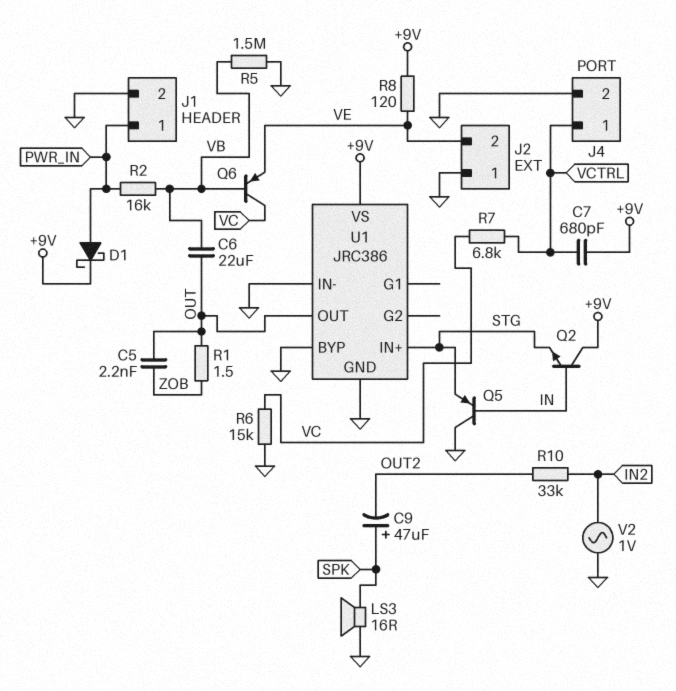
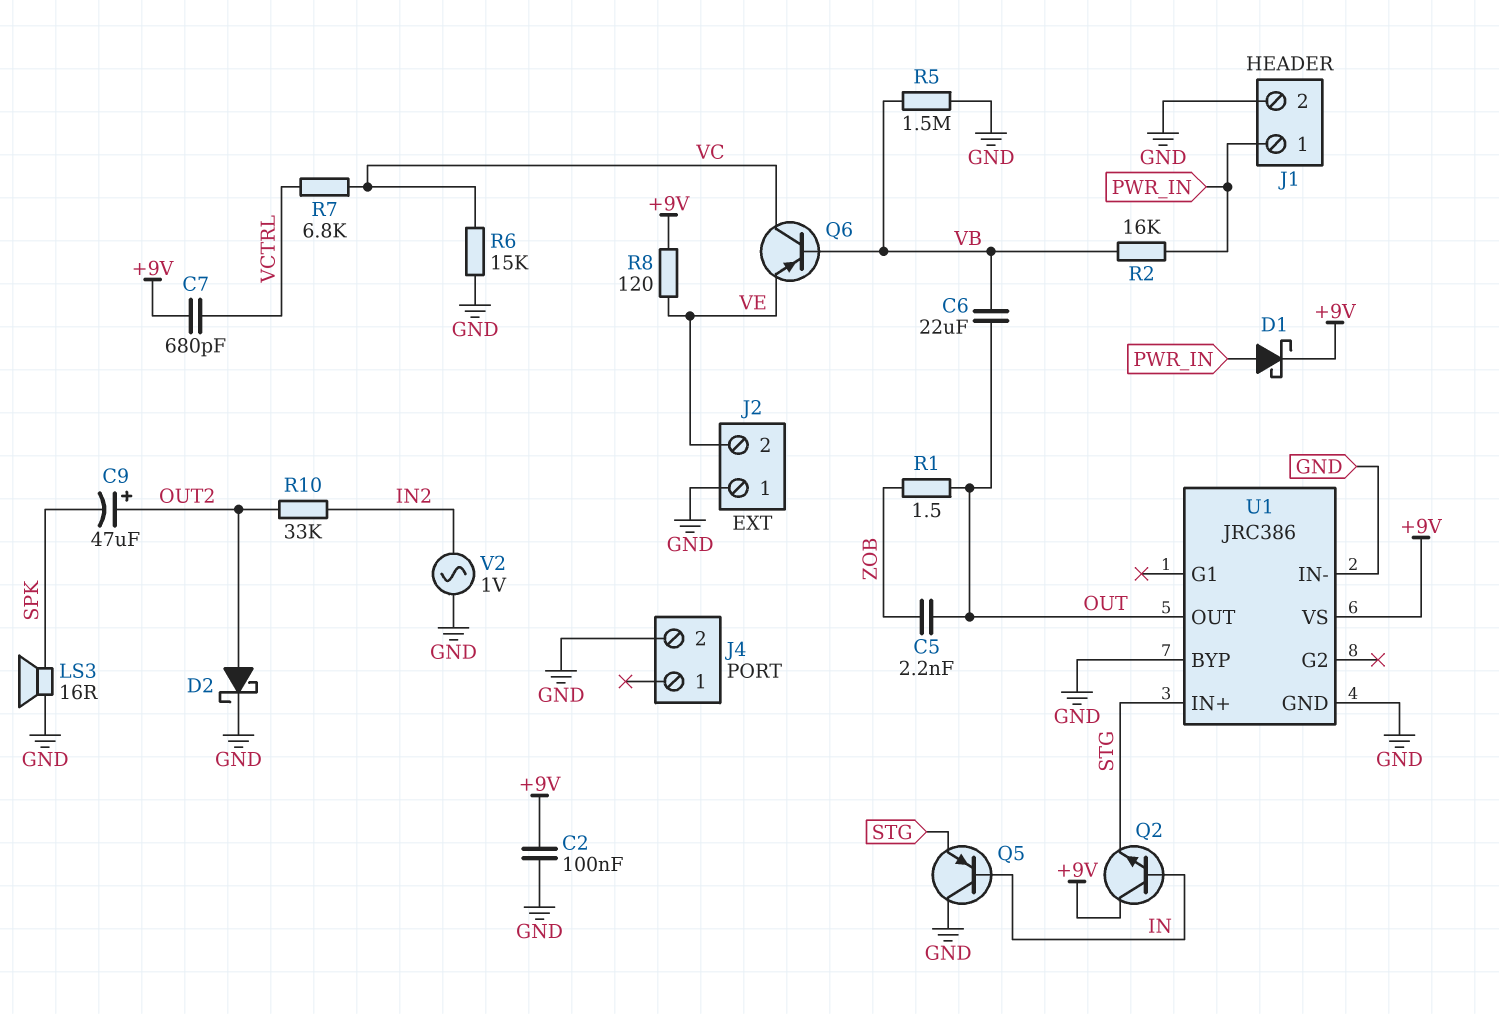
C2: none -> 100nF (+9V, GND)
C9: 47uF (plus SPK, minus OUT2) -> 47uF (plus OUT2, minus SPK)
D2: none -> schottky (A OUT2, K GND)
J4 pin 1: VCTRL -> none

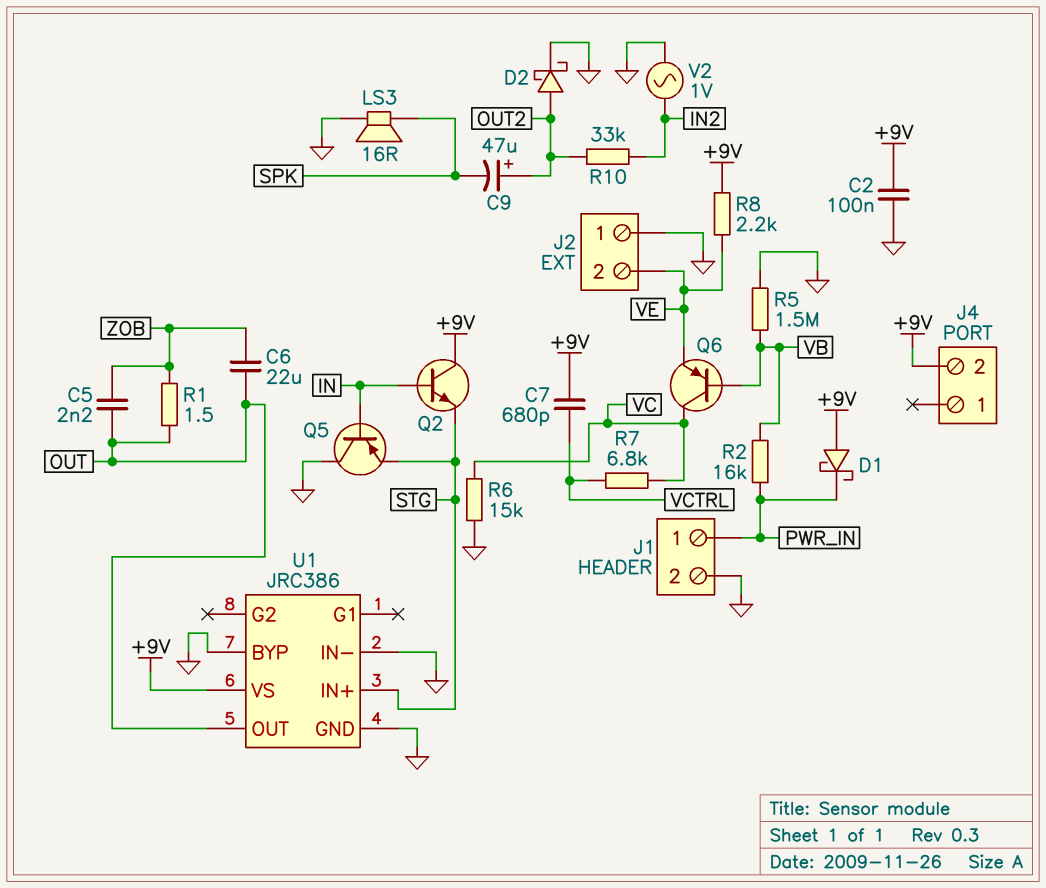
C6: 22uF (OUT, VB) -> 22uF (OUT, ZOB)
D1: schottky (A PWR_IN, K +9V) -> schottky (A +9V, K PWR_IN)
J4 pin 2: GND -> +9V
R8: 120 (+9V, VE) -> 2.2k (+9V, VE)

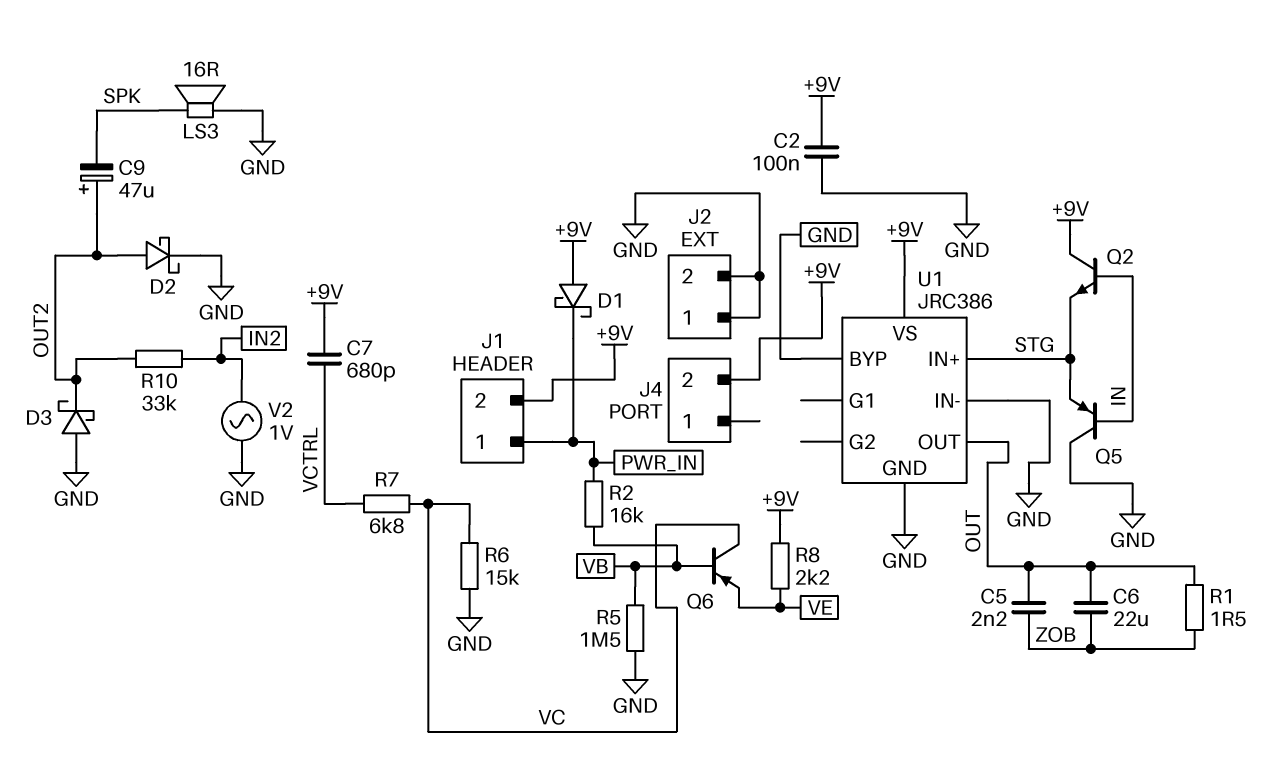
D3: none -> schottky (A GND, K OUT2)
J1 pin 2: GND -> +9V
J2 pin 2: VE -> GND

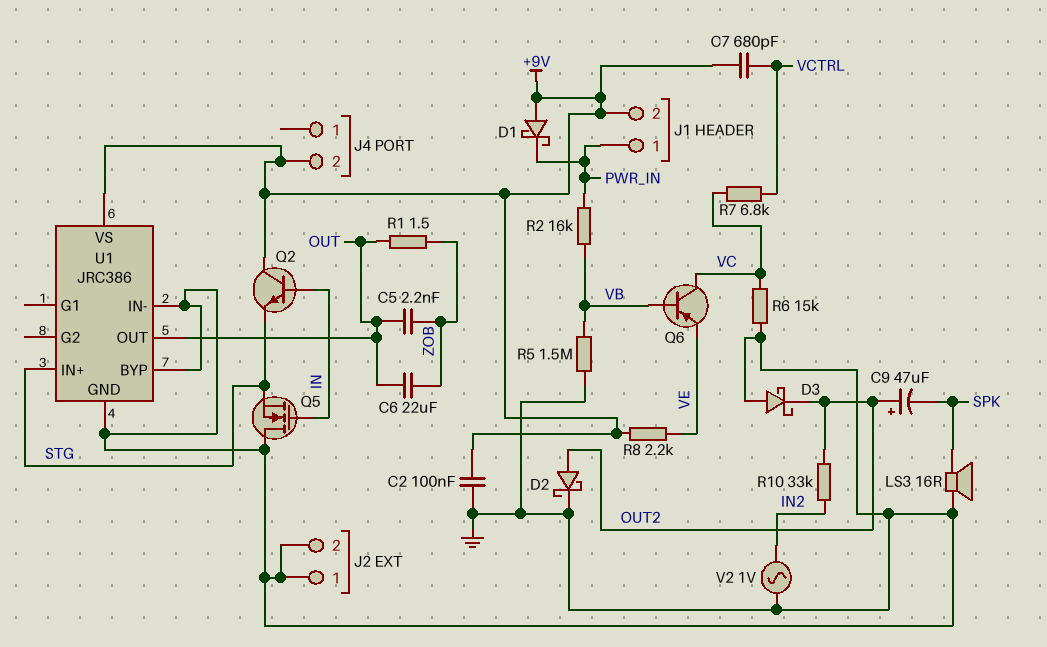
Q5: PNP (B IN, C GND, E STG) -> NMOS (G IN, D GND, S STG)

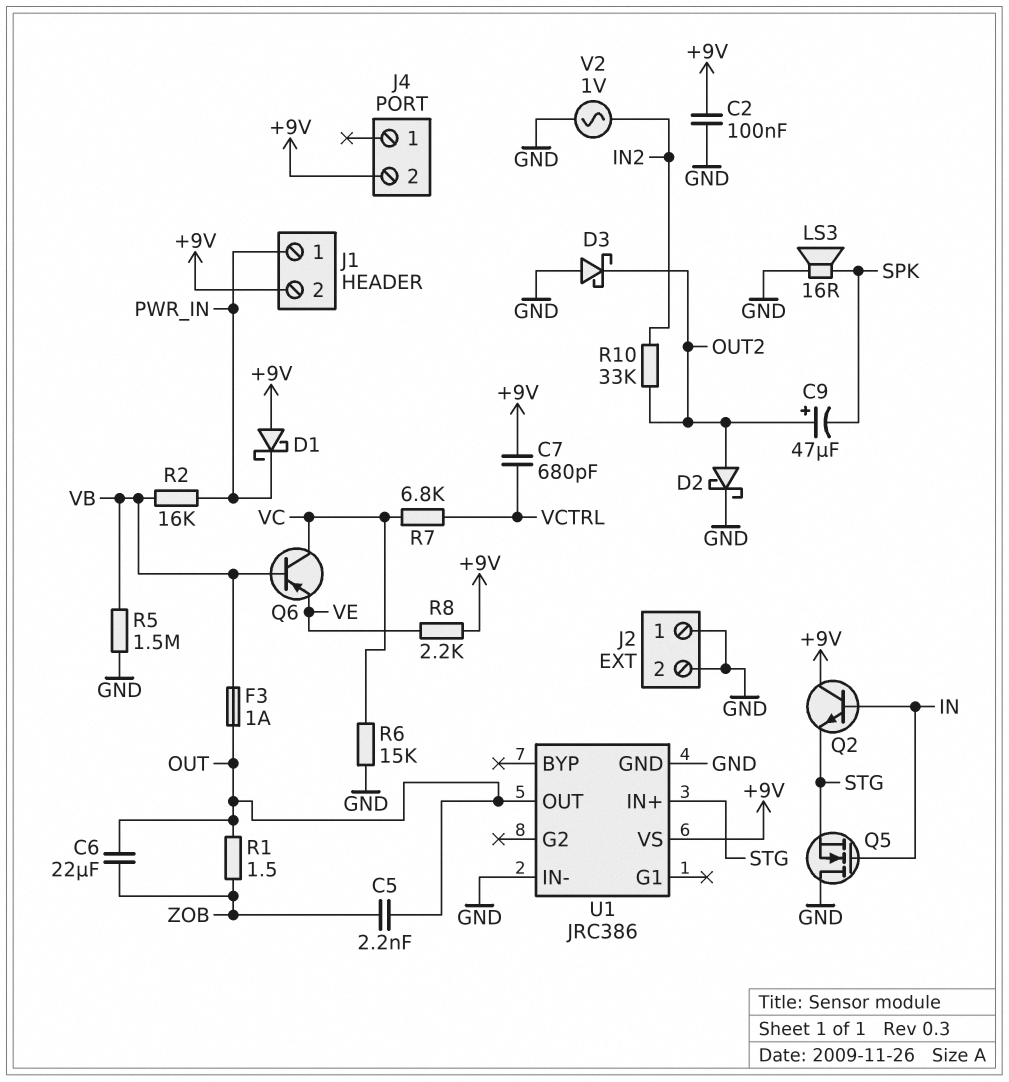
F3: none -> 1A (OUT, VB)
U1 pin BYP: GND -> none

